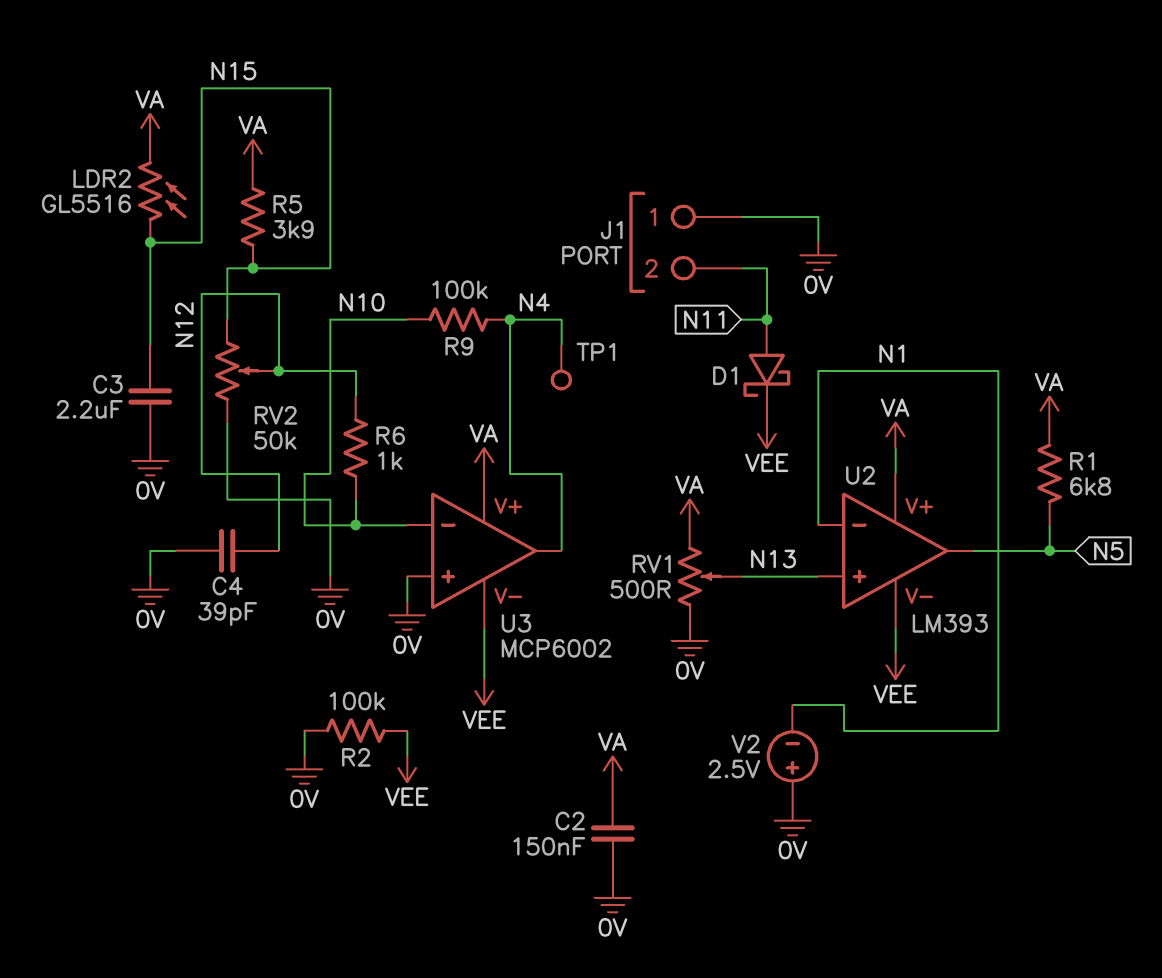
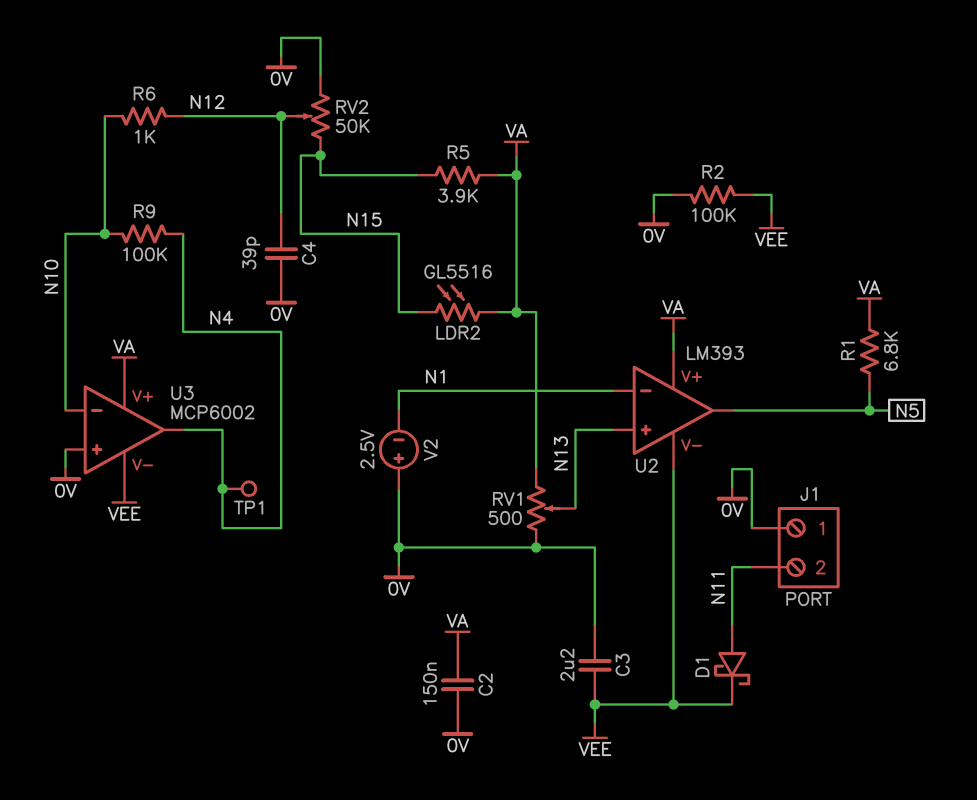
C3: 2.2uF (0V, N15) -> 2.2uF (0V, VEE)

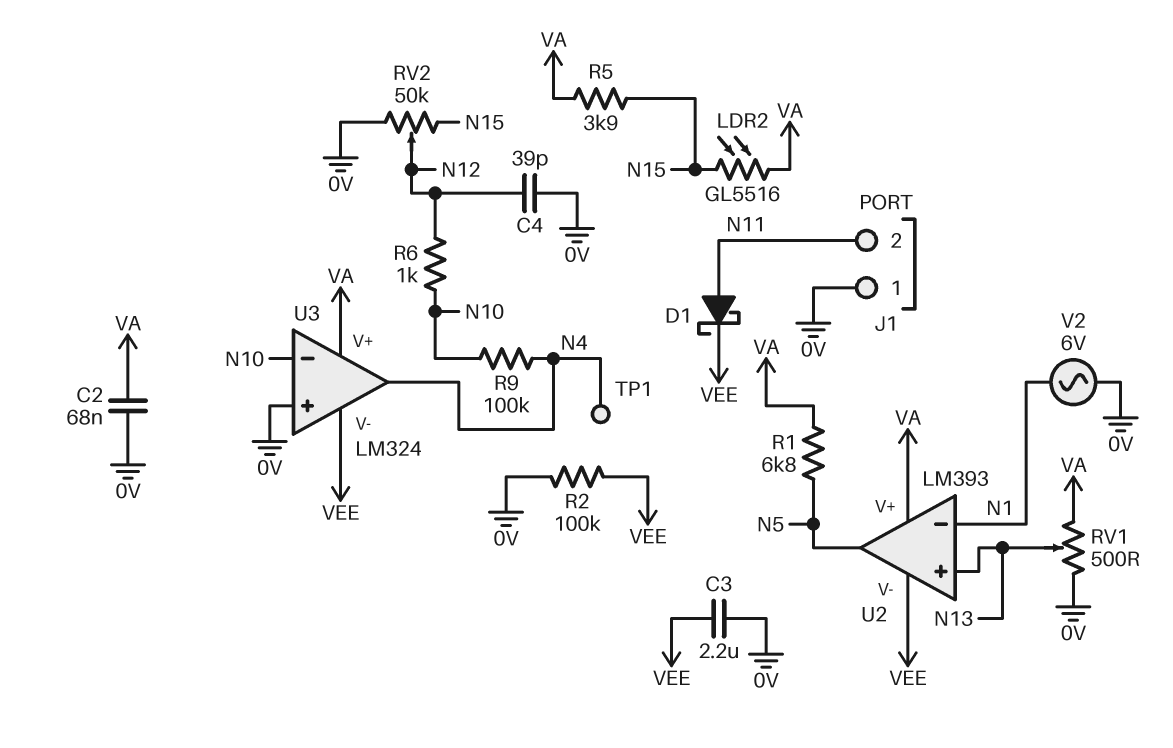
C2: 150nF (0V, VA) -> 68nF (0V, VA)
U3: MCP6002 -> LM324
V2: 2.5V (plus 0V, minus N1) -> AC 6V (0V, N1)

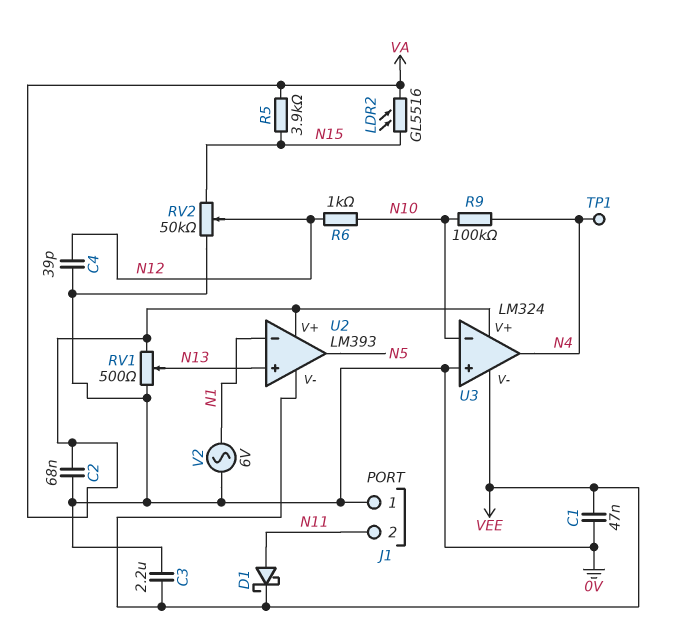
C1: none -> 47nF (0V, VEE)
R1: 6.8k (N5, VA) -> none
R2: 100k (0V, VEE) -> none

